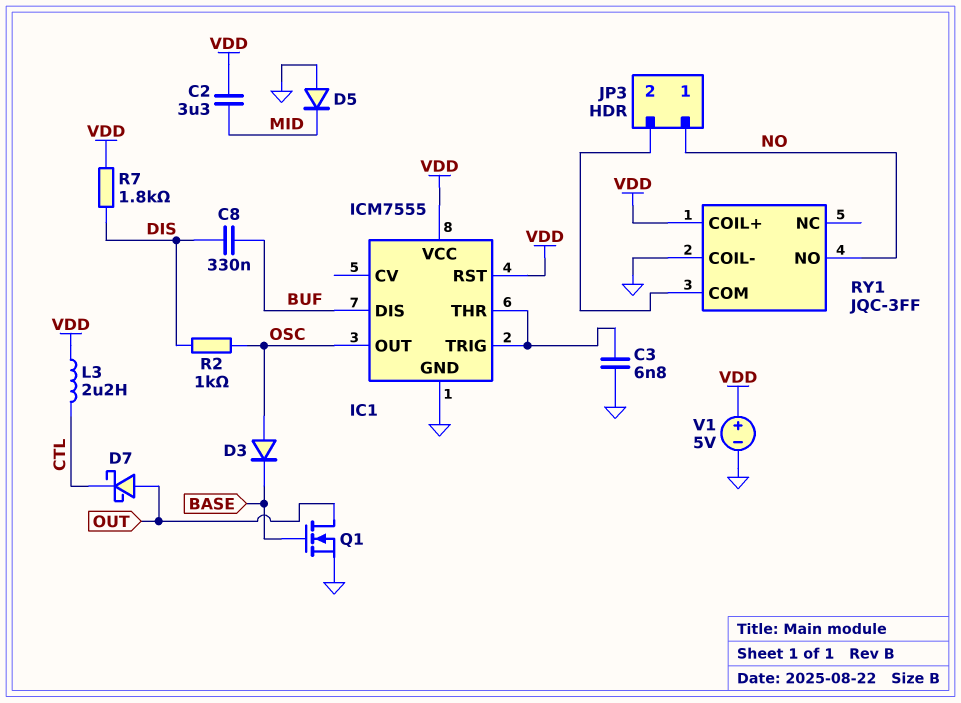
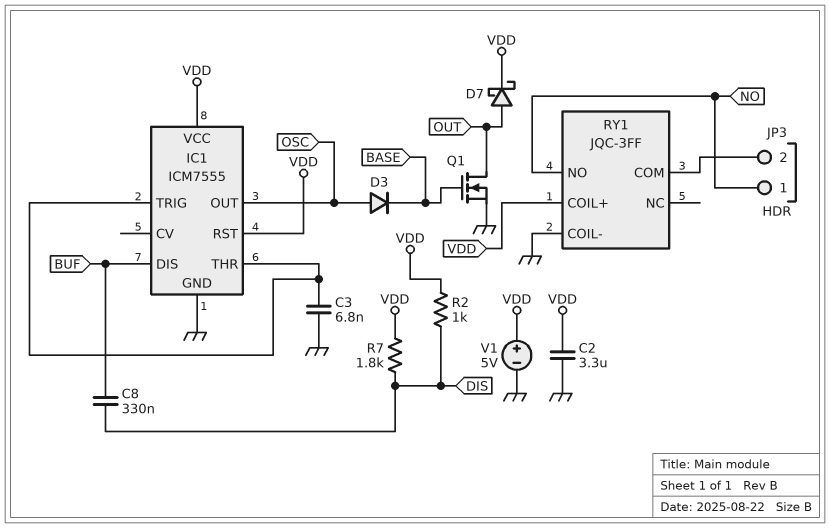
C2: 3.3uF (MID, VDD) -> 3.3uF (GND, VDD)
D5: diode (A GND, K MID) -> none
D7: schottky (A OUT, K CTL) -> schottky (A OUT, K VDD)
L3: 2.2uH (CTL, VDD) -> none
R2: 1k (DIS, OSC) -> 1k (DIS, VDD)

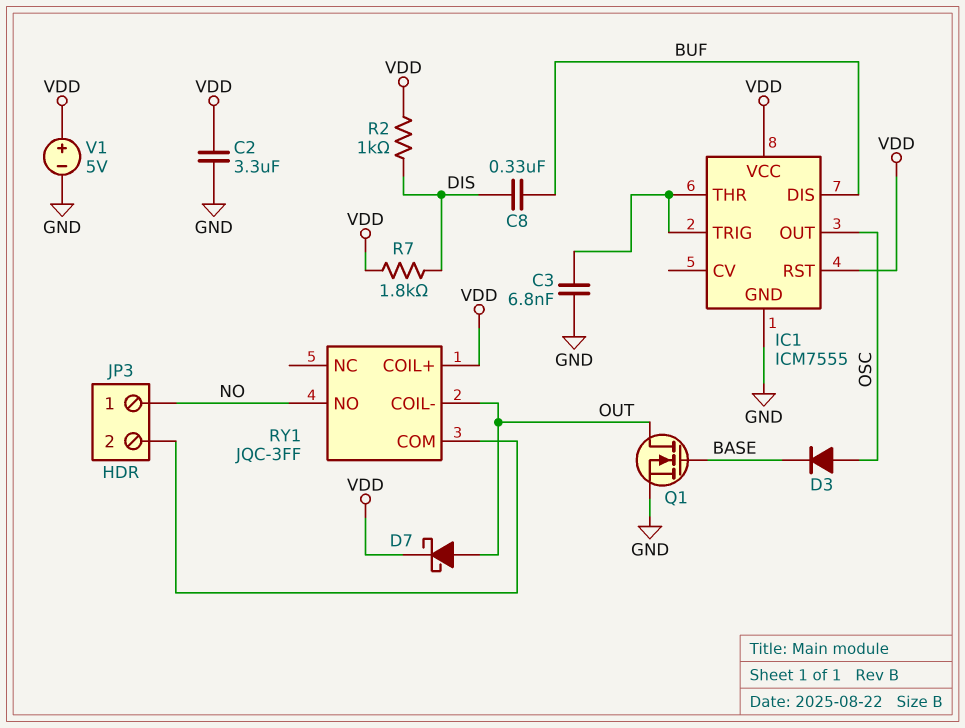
RY1 pin COIL-: GND -> OUT

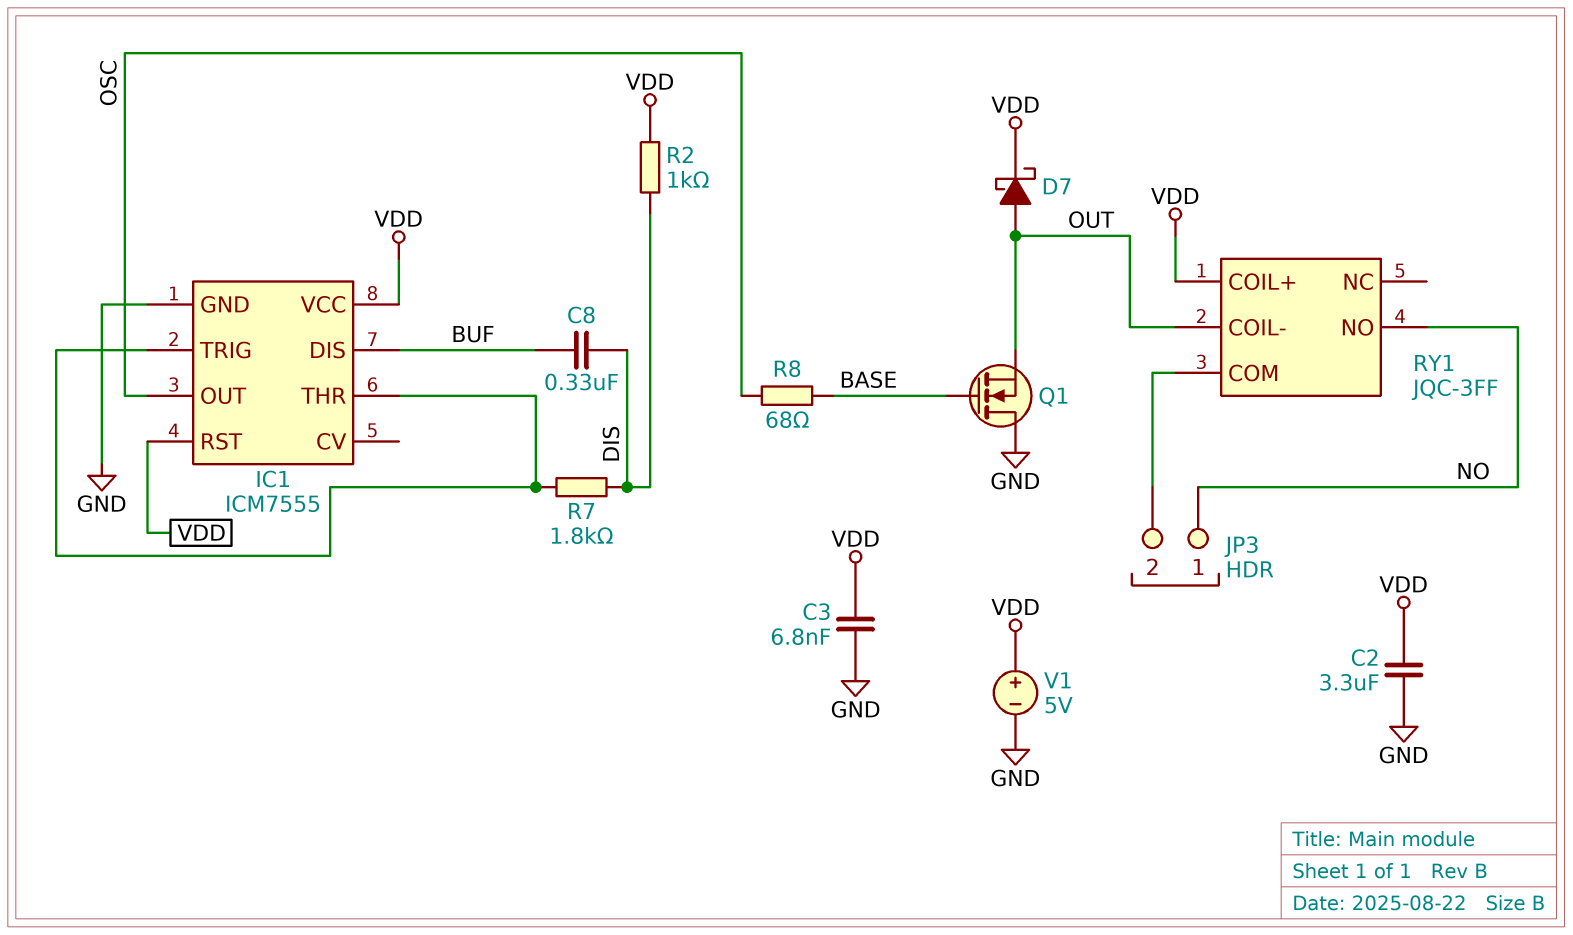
C3: 6.8nF (GND, IC1/THR) -> 6.8nF (GND, VDD)
D3: diode (A OSC, K BASE) -> none
Q1: NMOS (G BASE, D OUT, S GND) -> NMOS (G BASE, D GND, S OUT)
R7: 1.8k (DIS, VDD) -> 1.8k (DIS, IC1/THR)
R8: none -> 68 (BASE, OSC)

